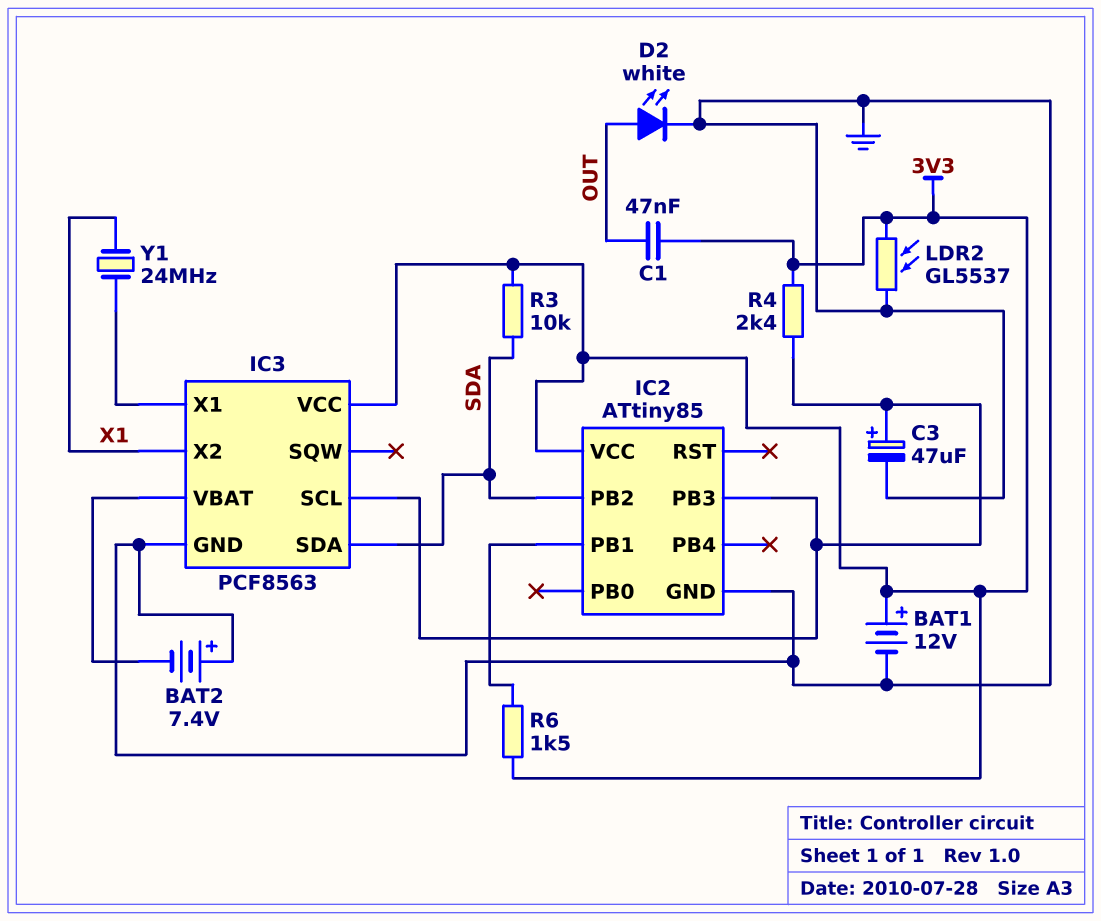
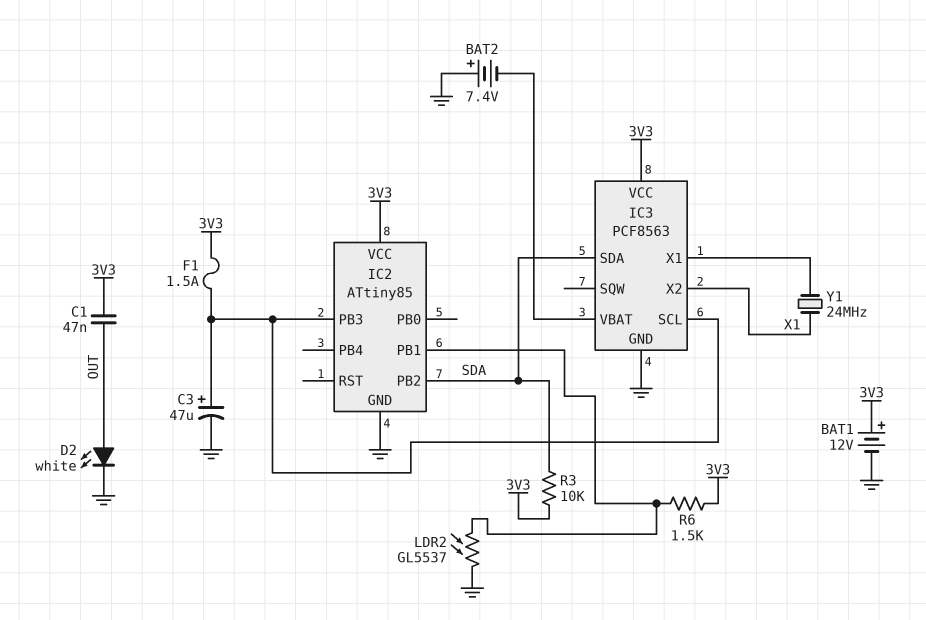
F1: none -> 1.5A (3V3, IC2/PB3)
LDR2: GL5537 (3V3, GND) -> GL5537 (GND, IC2/PB1)
R4: 2.4k (3V3, IC2/PB3) -> none

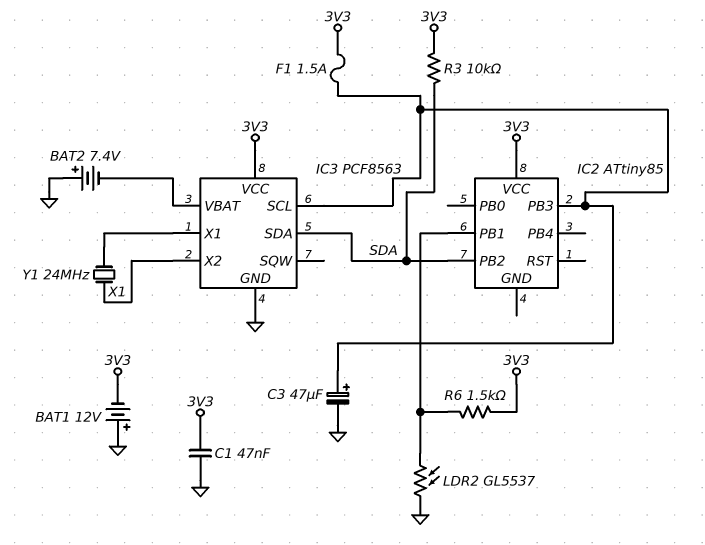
BAT1: 12V (plus 3V3, minus GND) -> 12V (plus GND, minus 3V3)
C1: 47nF (3V3, OUT) -> 47nF (3V3, GND)
D2: LED white (A OUT, K GND) -> none
IC2 pin GND: GND -> none

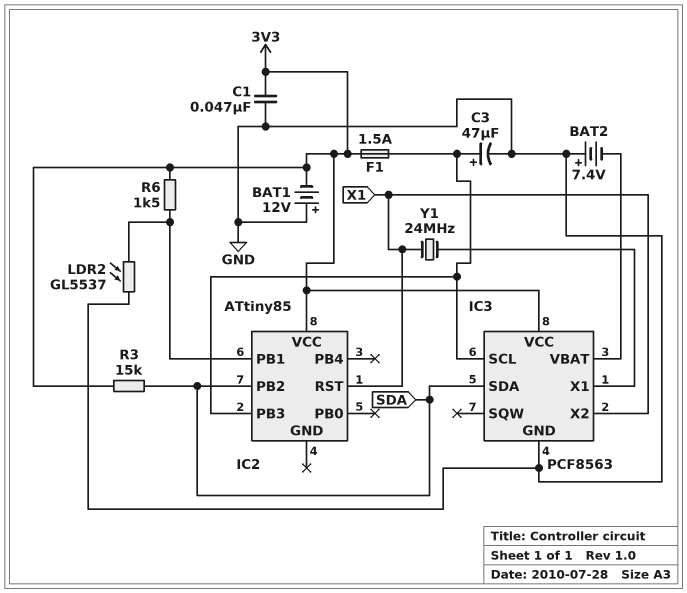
IC2 pin RST: none -> X1
R3: 10k (3V3, SDA) -> 15k (3V3, SDA)

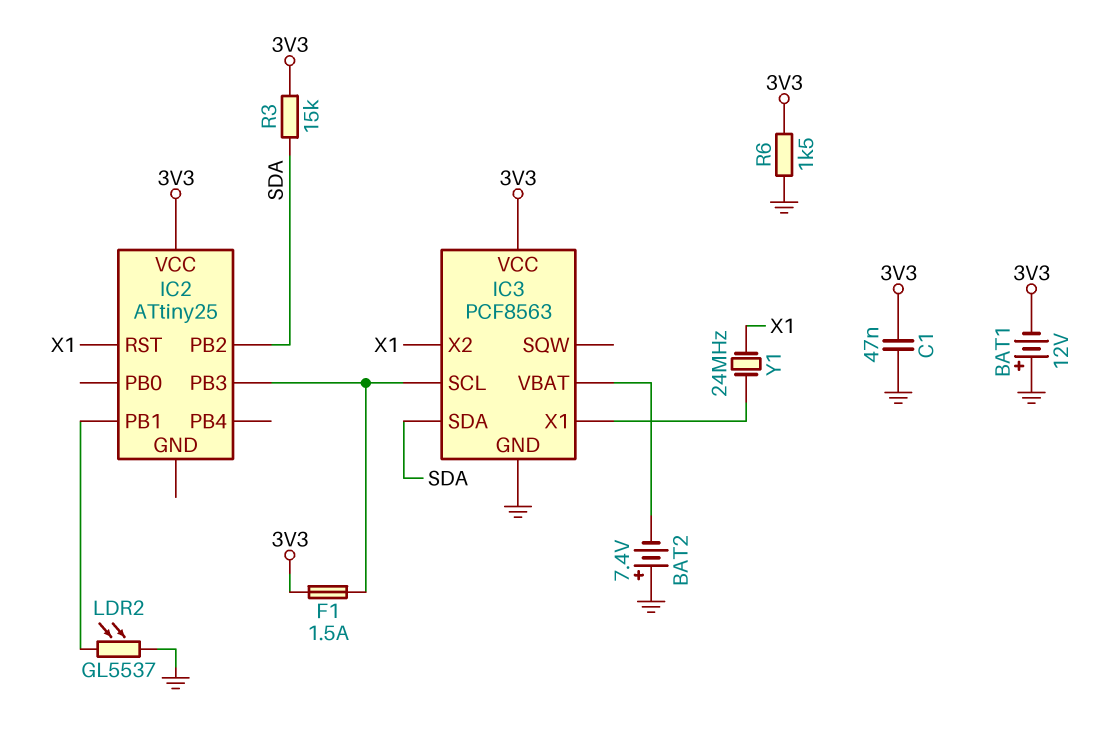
C3: 47uF (plus IC2/PB3, minus GND) -> none
IC2: ATtiny85 -> ATtiny25
R6: 1.5k (3V3, IC2/PB1) -> 1.5k (3V3, GND)

